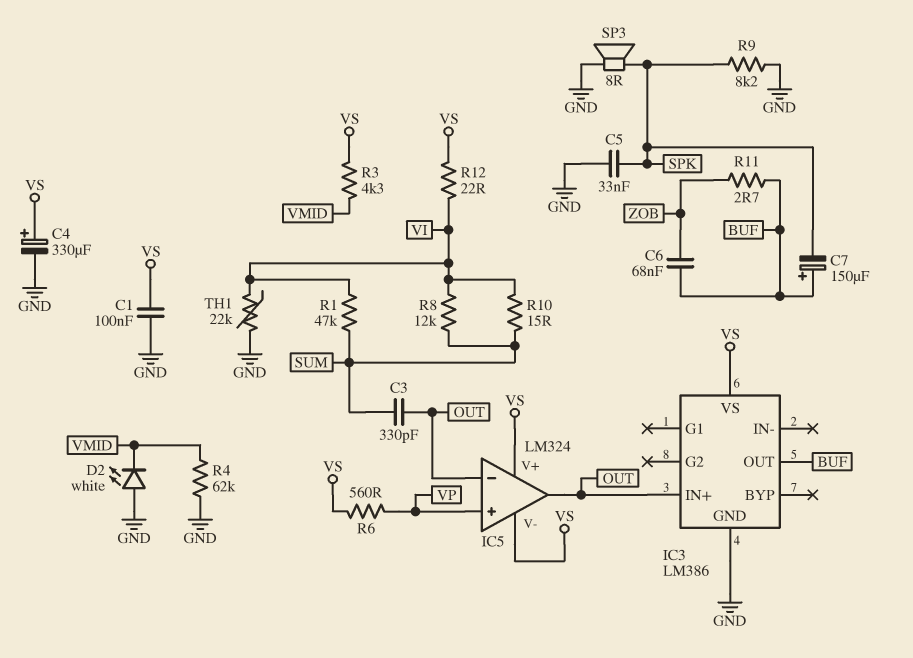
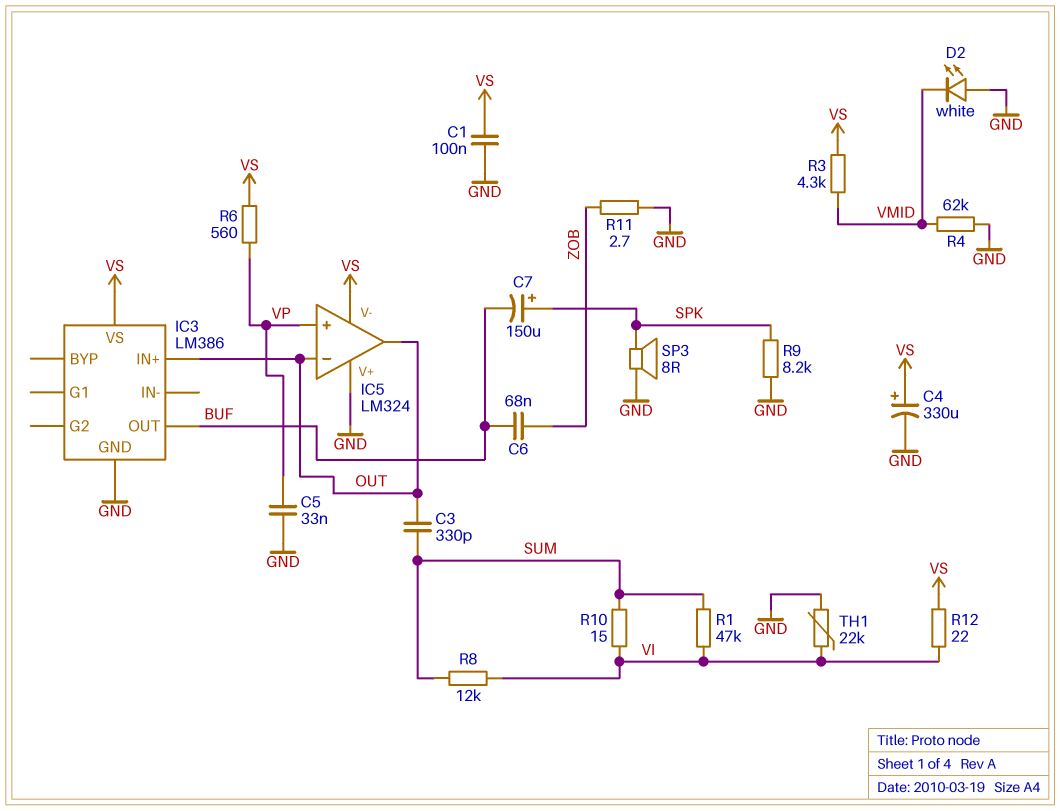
C5: 33nF (GND, SPK) -> 33nF (GND, VP)
C7: 150uF (plus BUF, minus SPK) -> 150uF (plus SPK, minus BUF)
IC5 pin V+: VS -> GND
R11: 2.7 (BUF, ZOB) -> 2.7 (GND, ZOB)

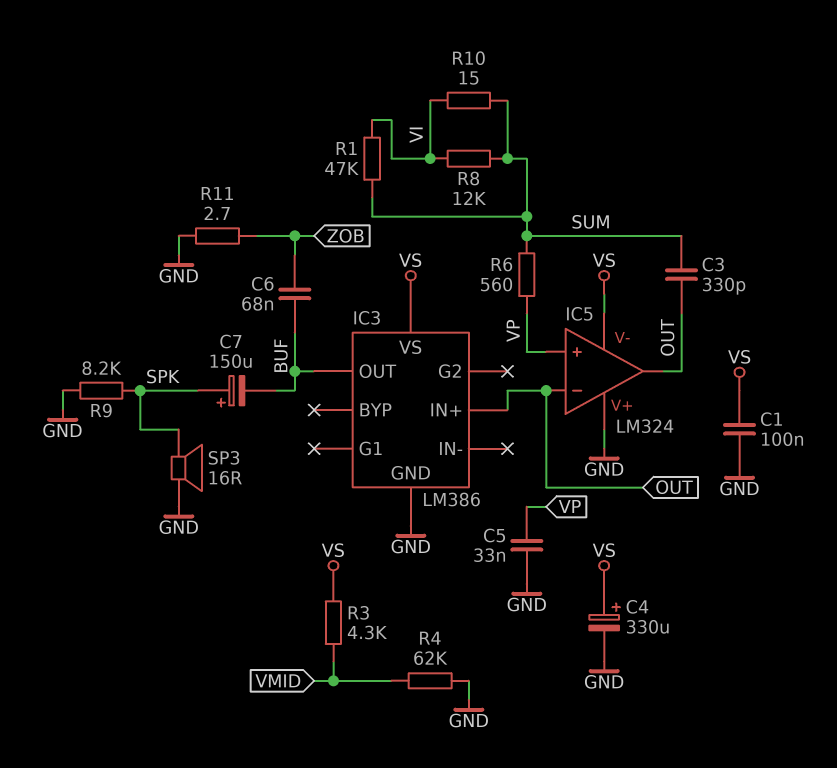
D2: LED white (A GND, K VMID) -> none
R6: 560 (VP, VS) -> 560 (SUM, VP)
R12: 22 (VI, VS) -> none
SP3: speaker 8R (GND, SPK) -> speaker 16R (GND, SPK)
TH1: 22k (GND, VI) -> none

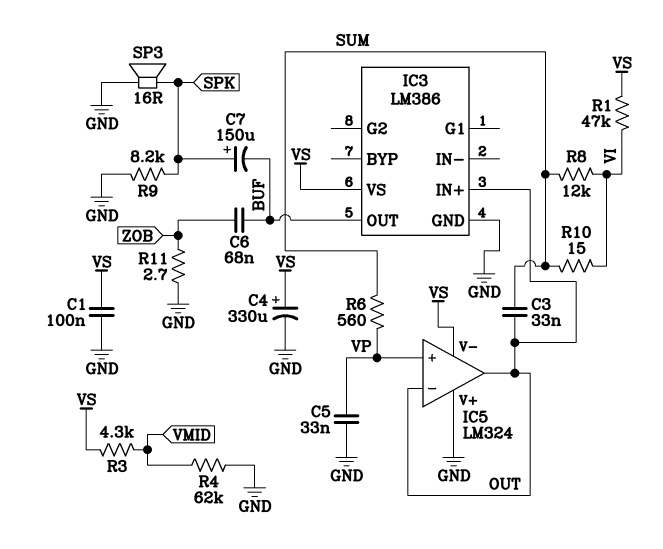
C3: 330pF (OUT, SUM) -> 33nF (OUT, SUM)
R1: 47k (SUM, VI) -> 47k (VI, VS)

